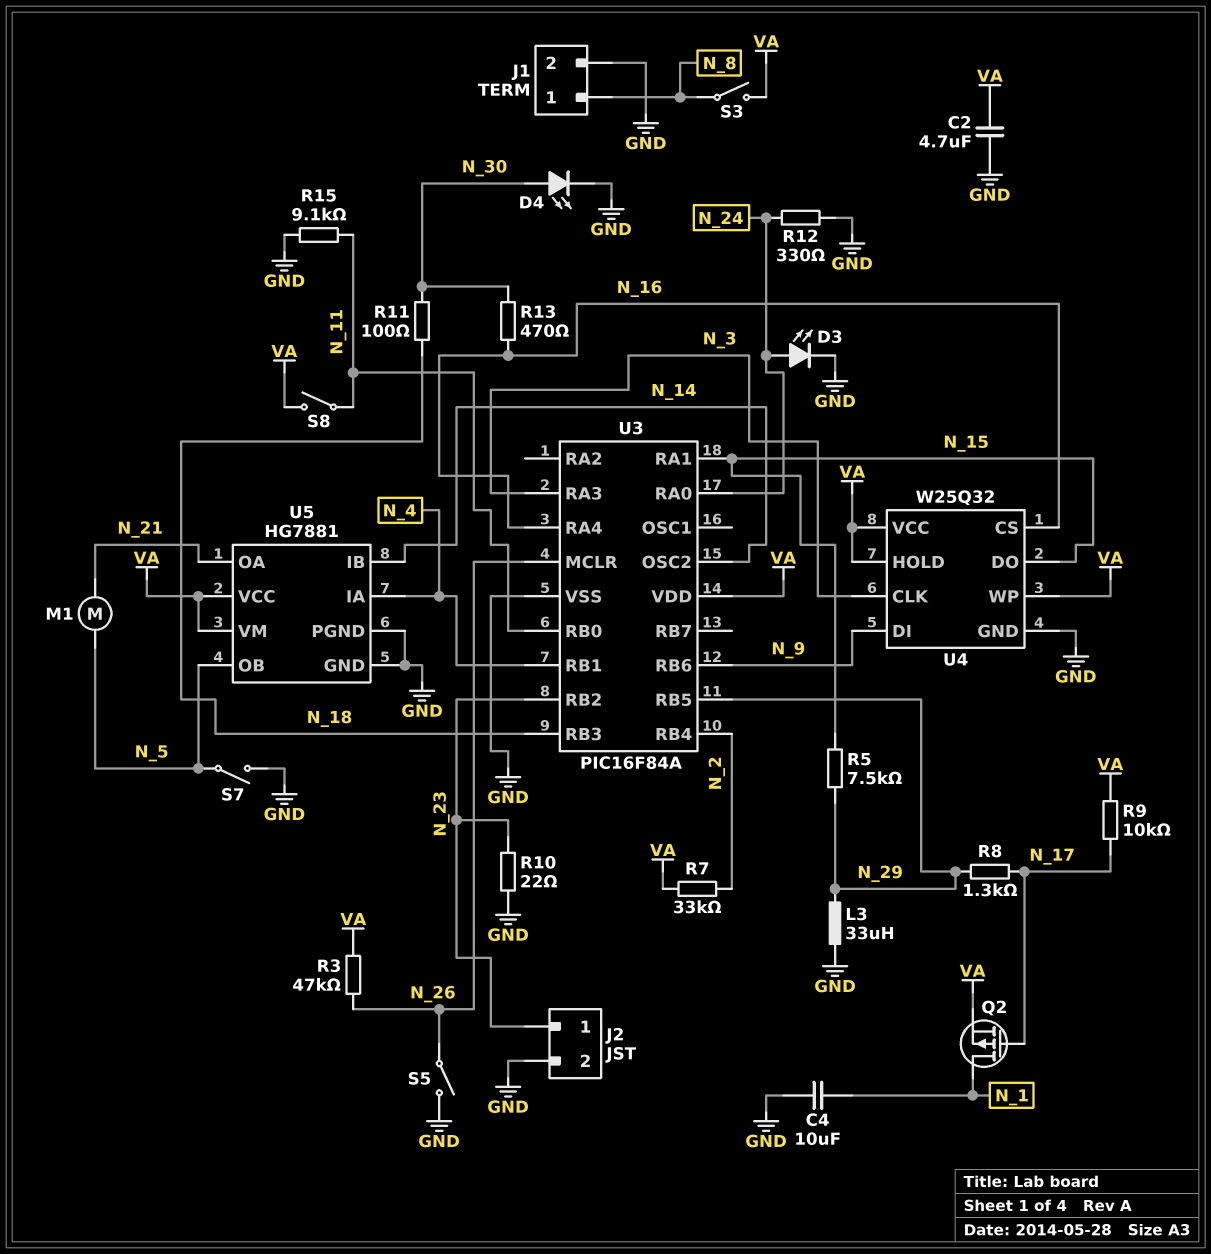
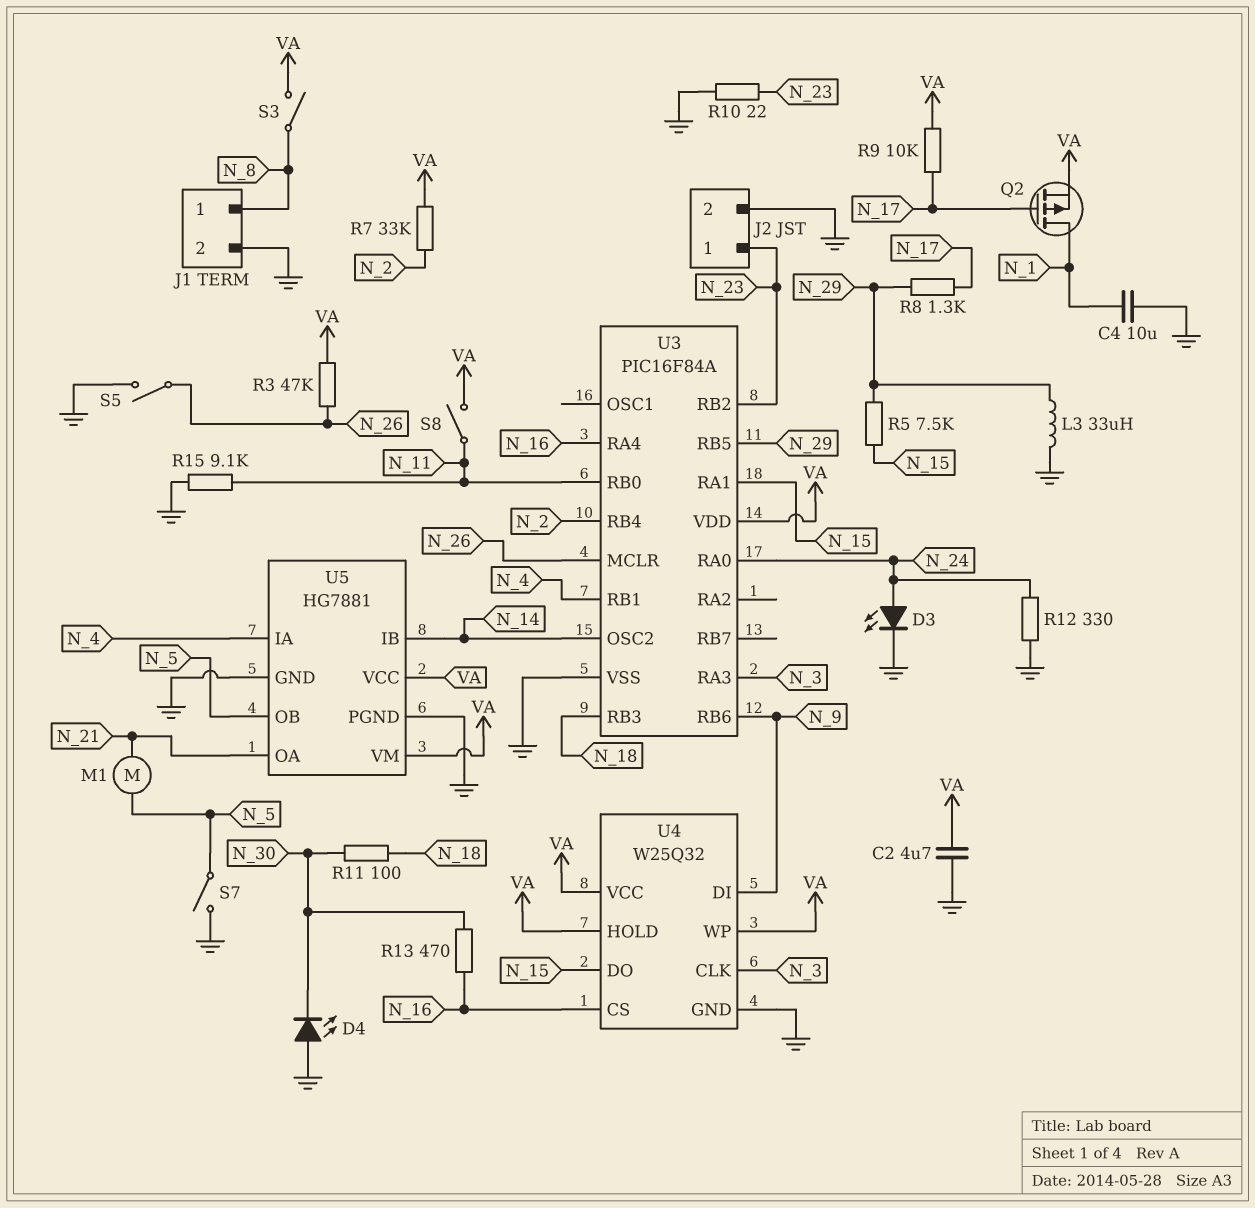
D4: LED (A N_30, K GND) -> LED (A GND, K N_30)

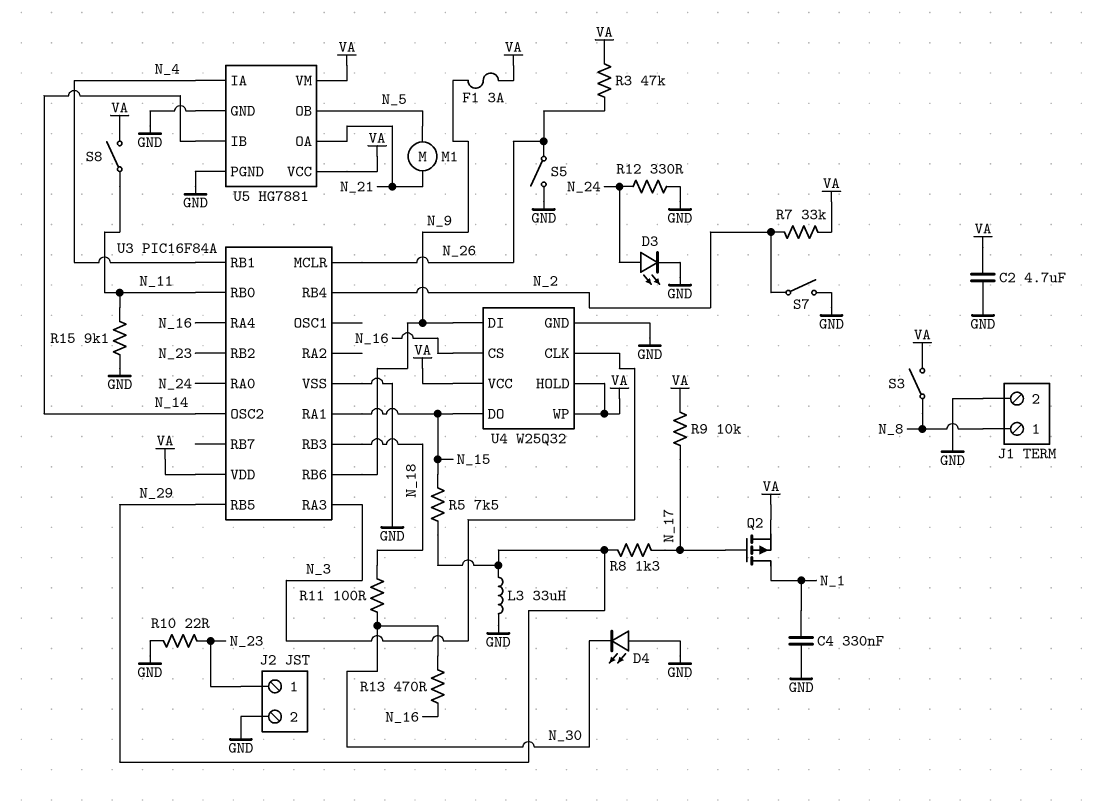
C4: 10uF (GND, N_1) -> 330nF (GND, N_1)
F1: none -> 3A (N_9, VA)
S7: switch (GND, N_5) -> switch (GND, N_2)

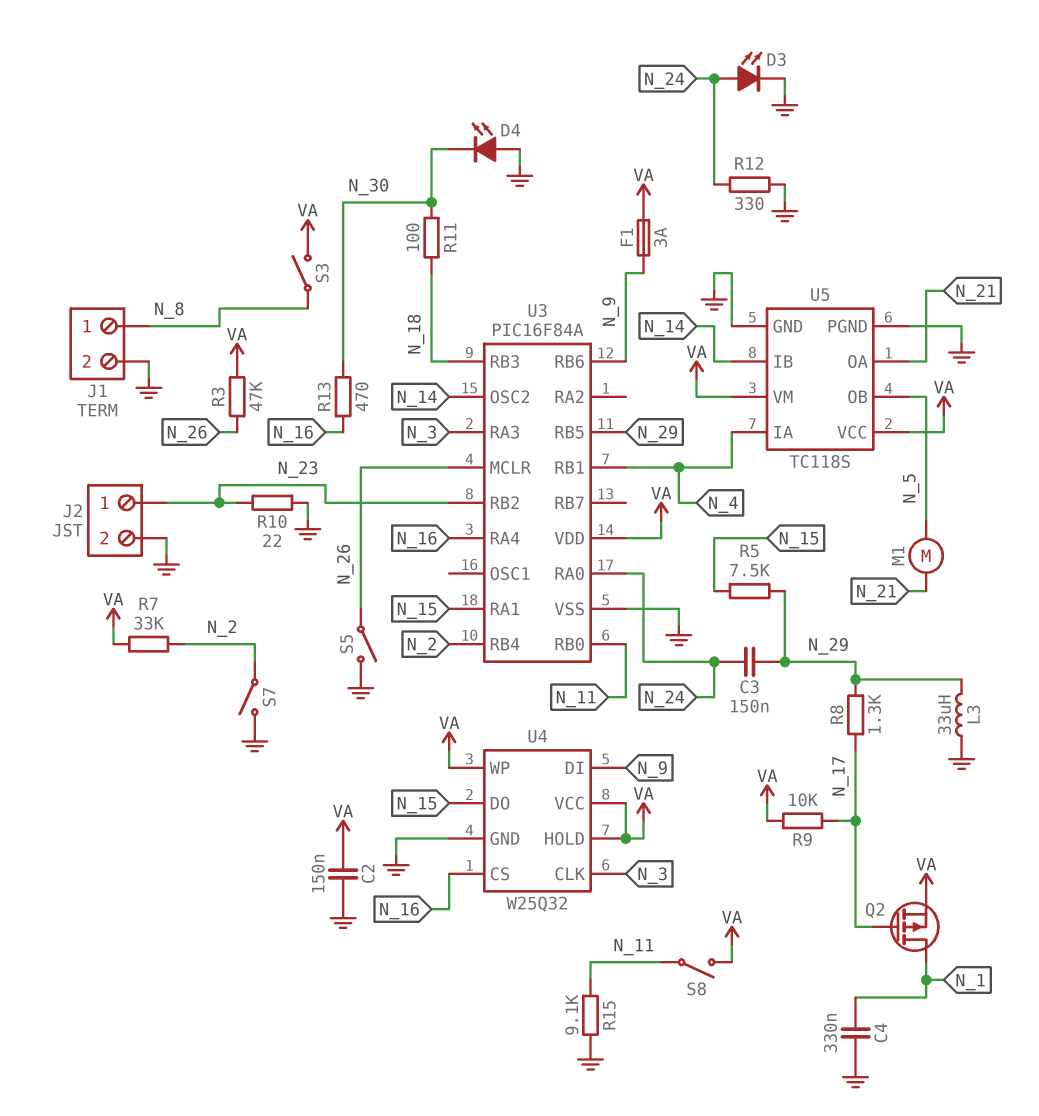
C2: 4.7uF (GND, VA) -> 150nF (GND, VA)
C3: none -> 150nF (N_24, N_29)
U5: HG7881 -> TC118S

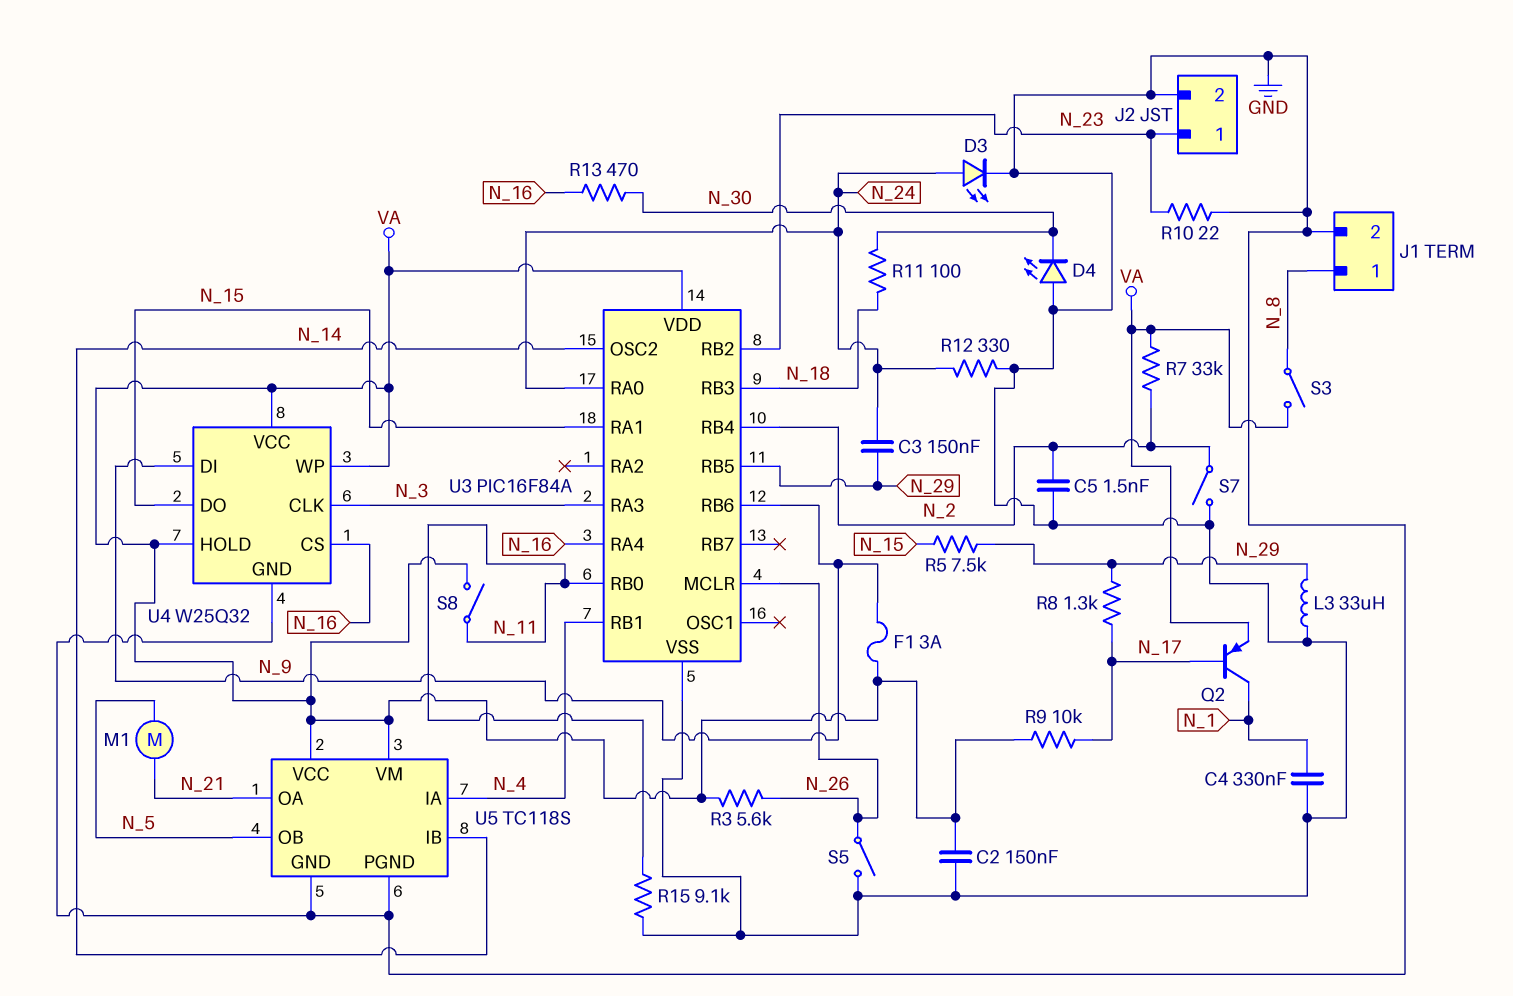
C5: none -> 1.5nF (GND, N_2)
Q2: PMOS (G N_17, D N_1, S VA) -> PNP (B N_17, C N_1, E VA)
R3: 47k (N_26, VA) -> 5.6k (N_26, VA)

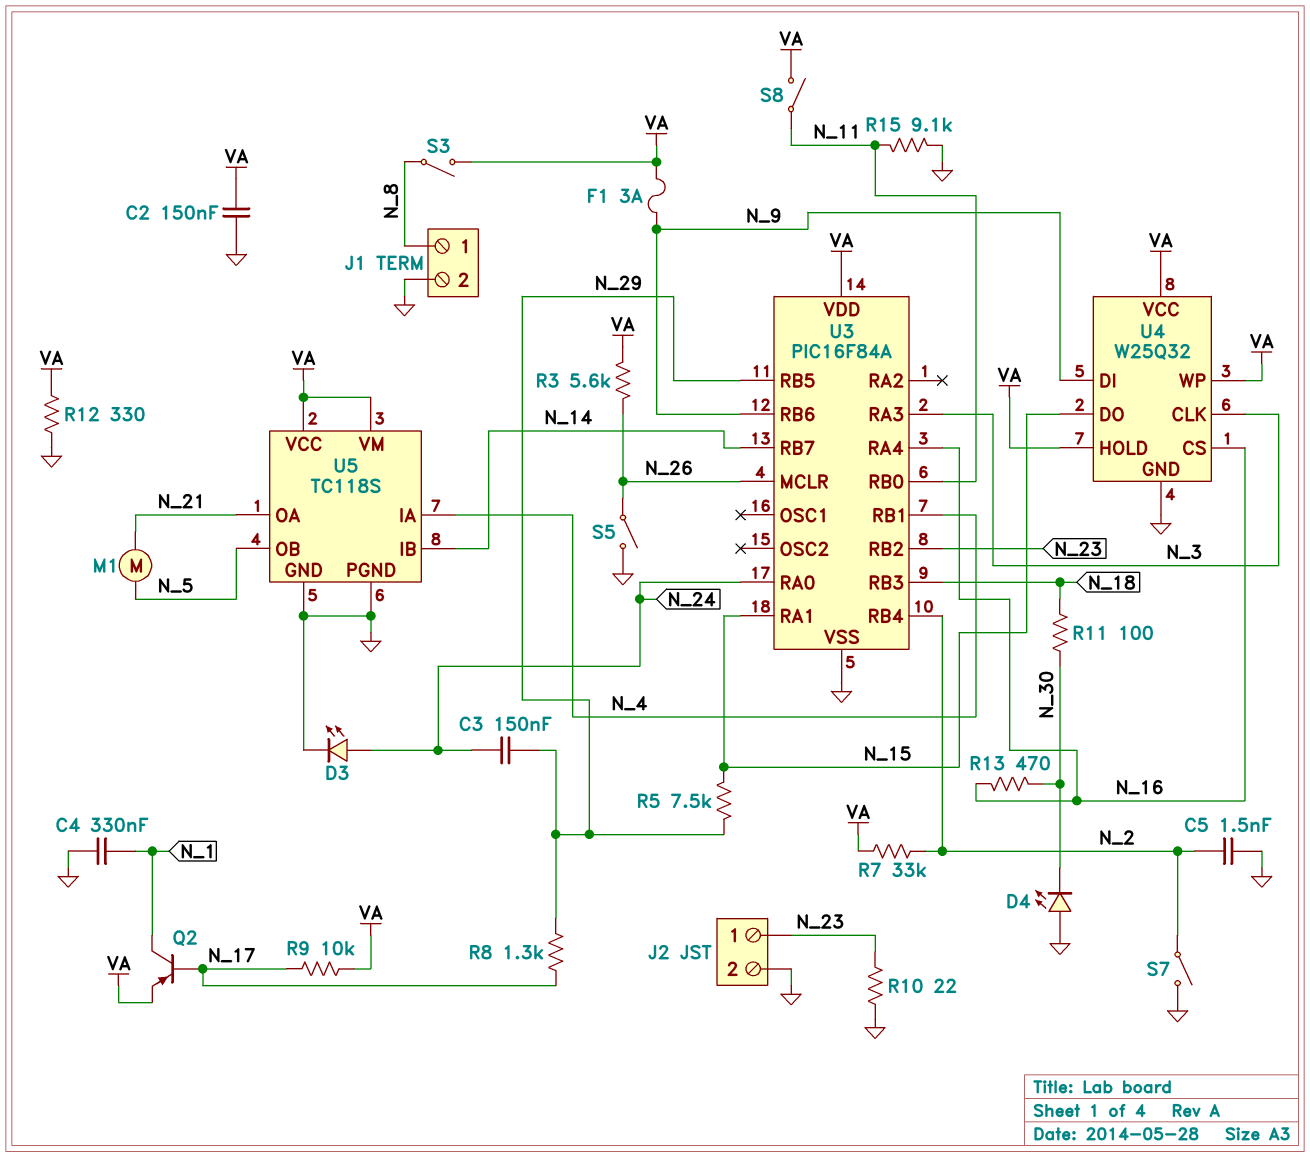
L3: 33uH (GND, N_29) -> none
R12: 330 (GND, N_24) -> 330 (GND, VA)
U3 pin OSC2: N_14 -> none
U3 pin RB7: none -> N_14

